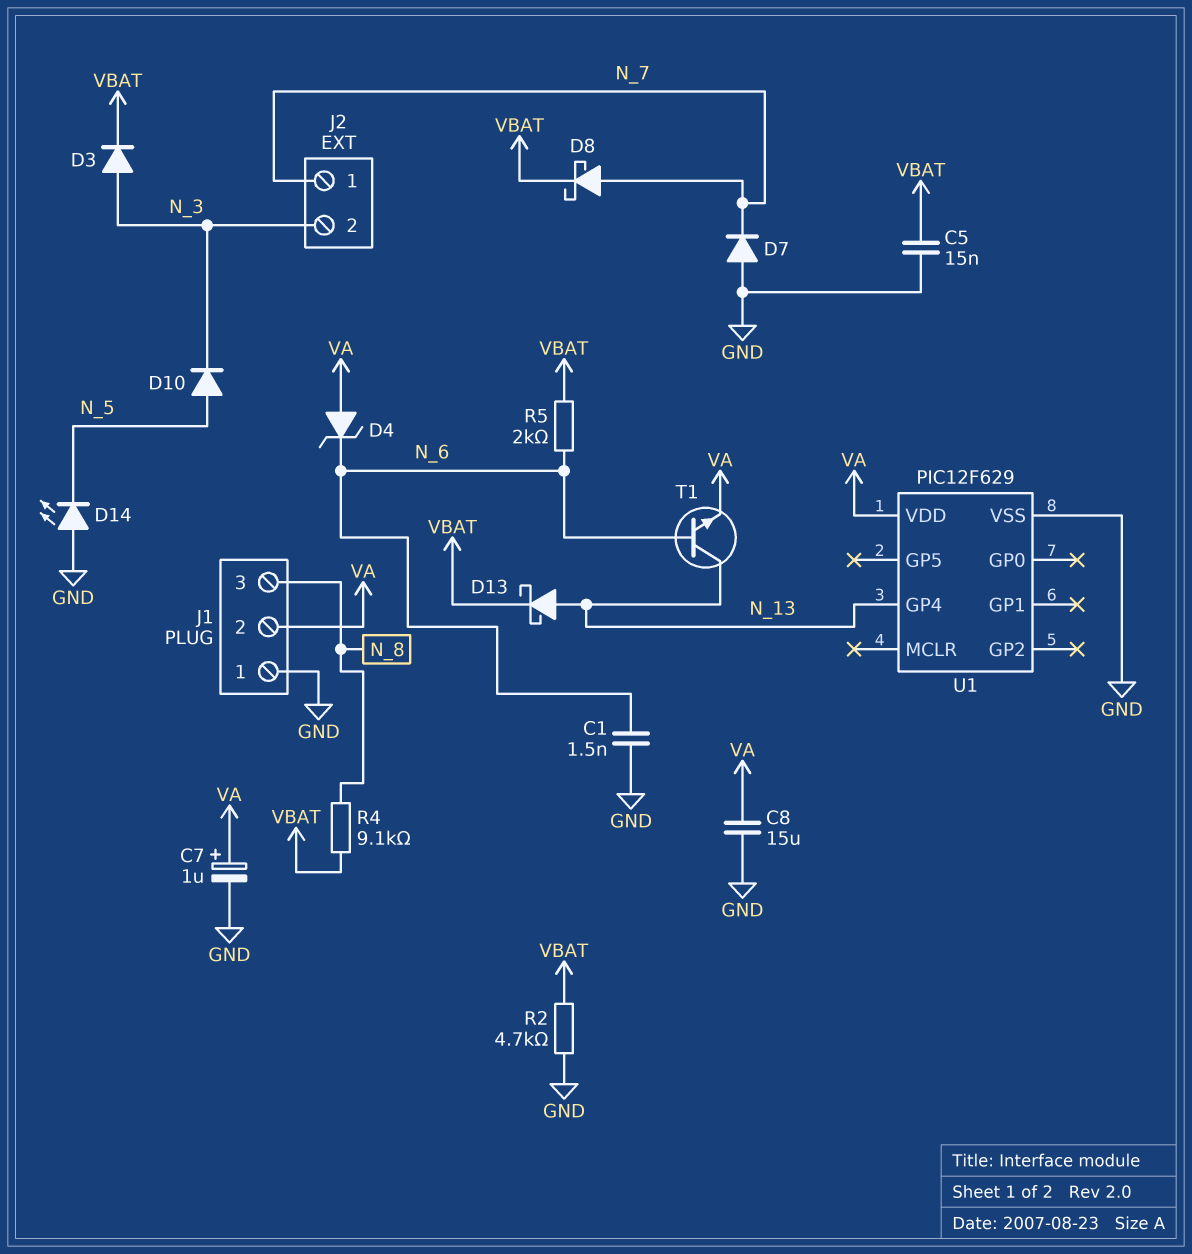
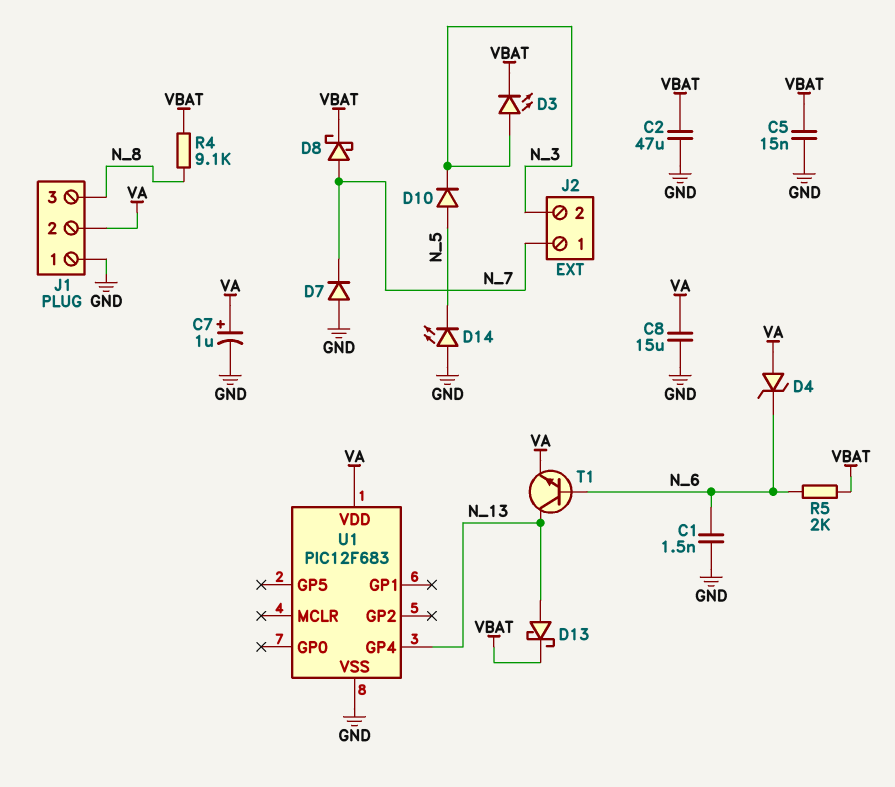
C2: none -> 47uF (GND, VBAT)
D3: diode (A N_3, K VBAT) -> LED (A N_3, K VBAT)
R2: 4.7k (GND, VBAT) -> none
U1: PIC12F629 -> PIC12F683

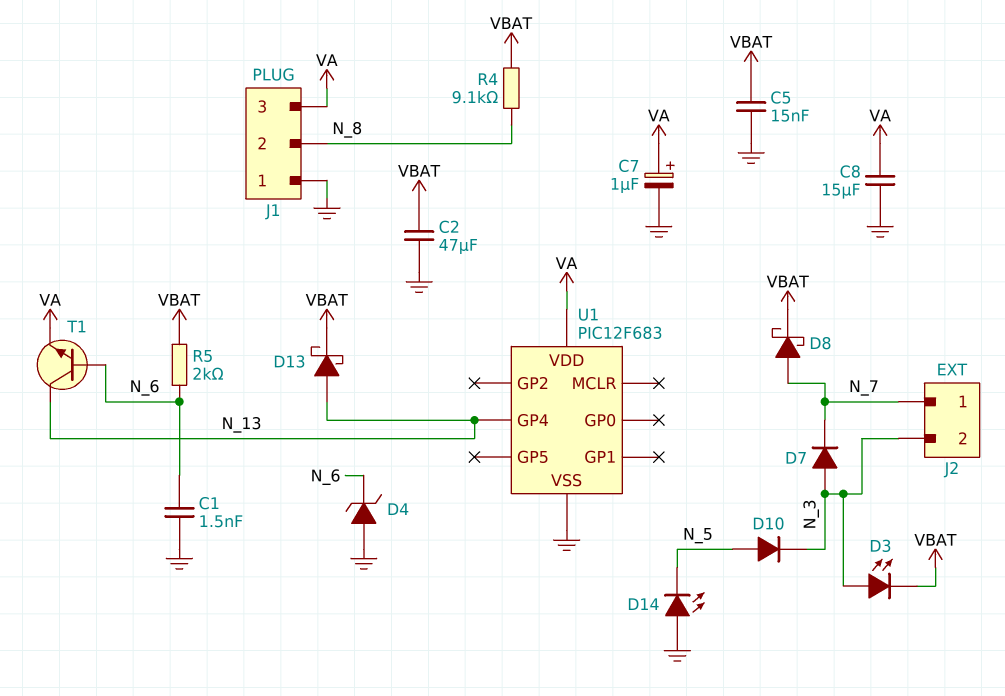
D4: zener (A VA, K N_6) -> zener (A GND, K N_6)
D7: diode (A GND, K N_7) -> diode (A N_3, K N_7)
J1 pin 2: VA -> N_8
J1 pin 3: N_8 -> VA

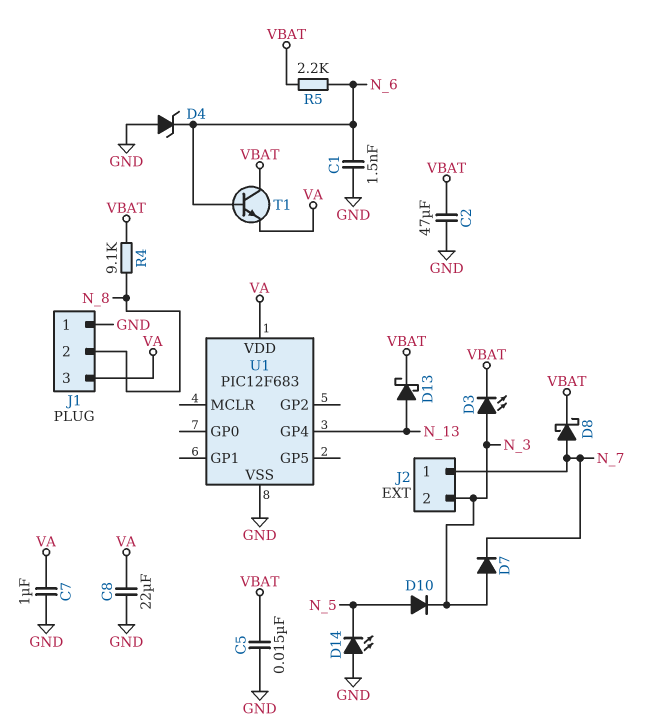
C7: 1uF (plus VA, minus GND) -> 1uF (GND, VA)
C8: 15uF (GND, VA) -> 22uF (GND, VA)
R5: 2k (N_6, VBAT) -> 2.2k (N_6, VBAT)
T1: NPN (B N_6, C N_13, E VA) -> NPN (B N_6, C VBAT, E VA)

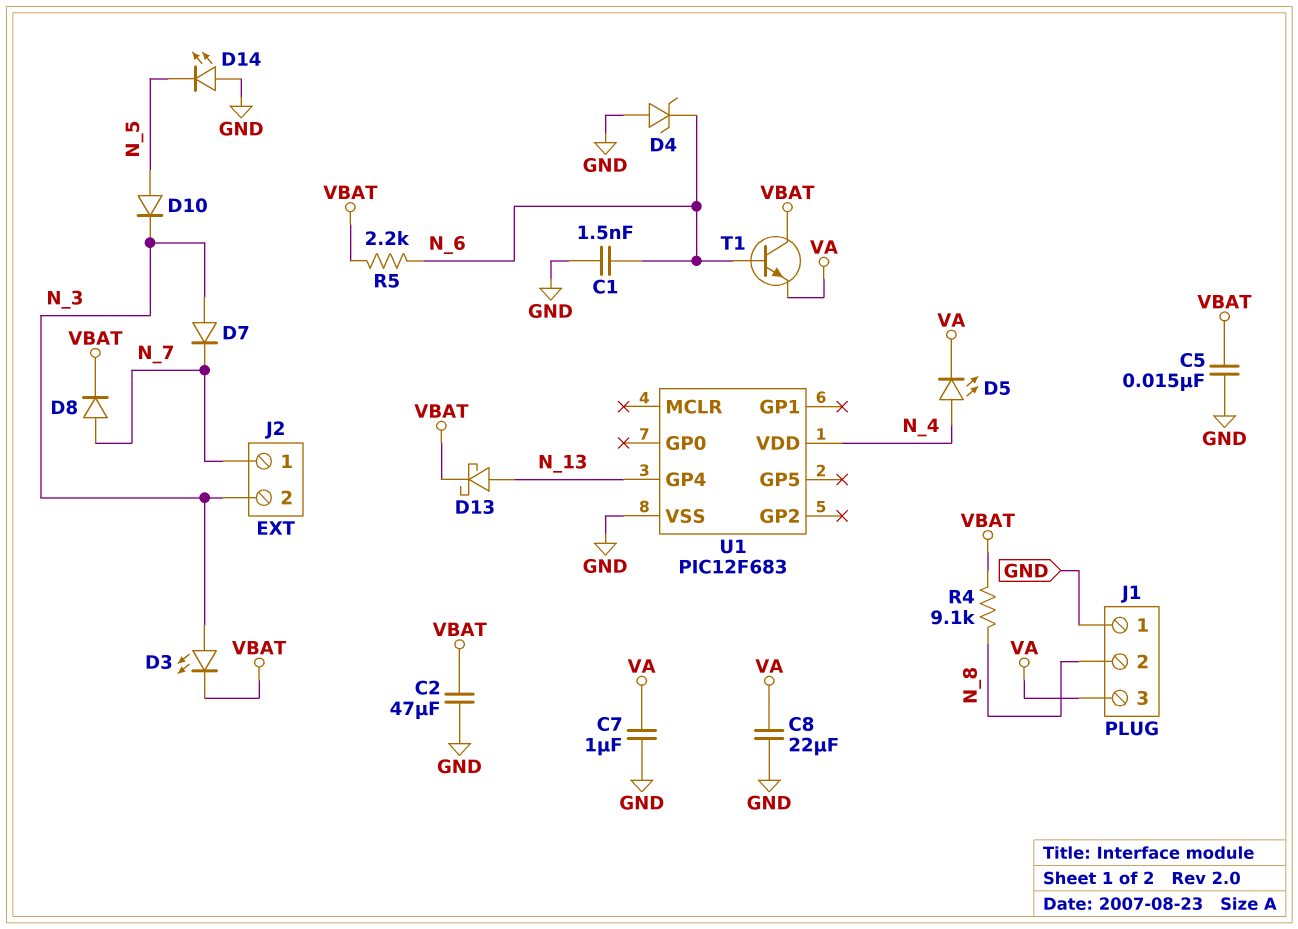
D5: none -> LED (A N_4, K VA)
D8: schottky (A N_7, K VBAT) -> diode (A N_7, K VBAT)
U1 pin VDD: VA -> N_4

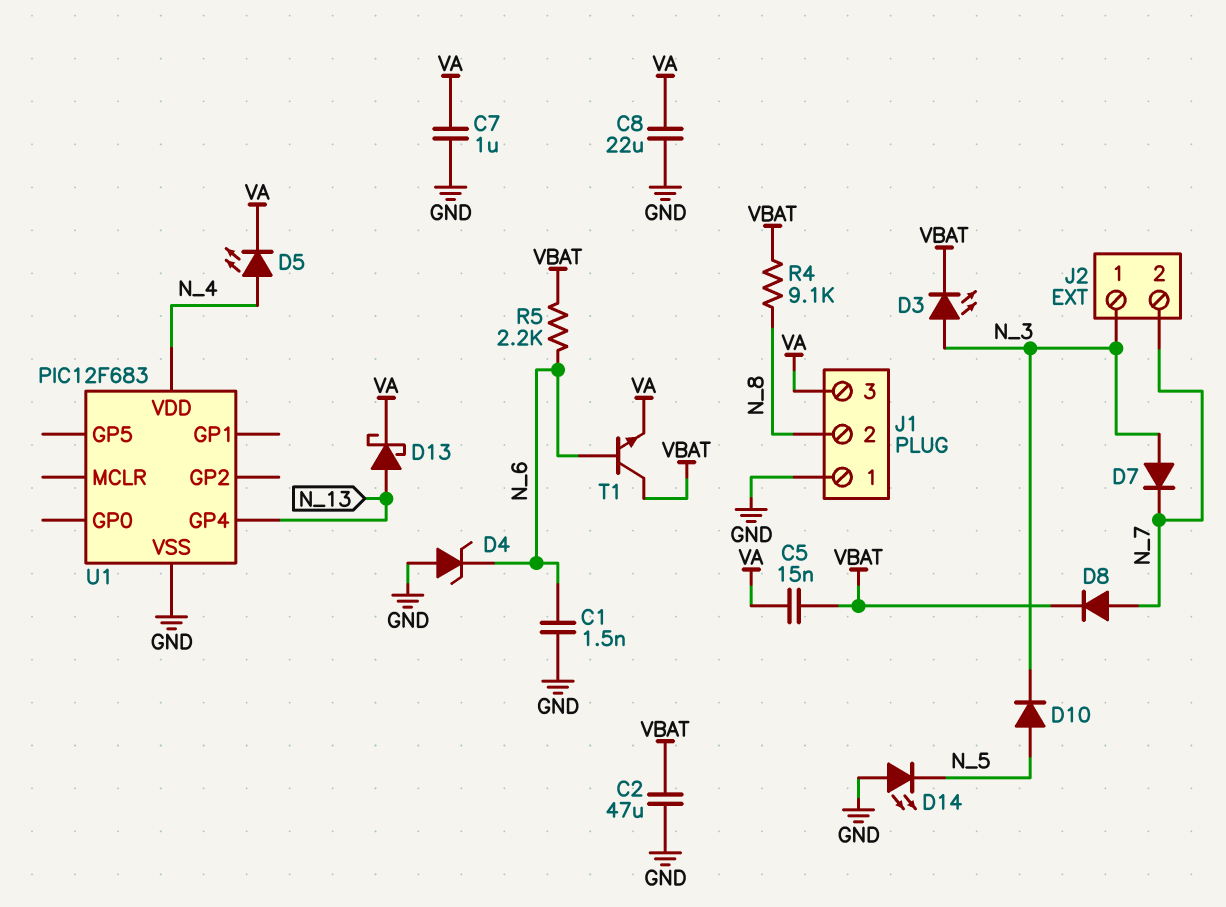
C5: 15nF (GND, VBAT) -> 15nF (VA, VBAT)
D13: schottky (A N_13, K VBAT) -> schottky (A N_13, K VA)
J2 pin 1: N_7 -> N_3
J2 pin 2: N_3 -> N_7

